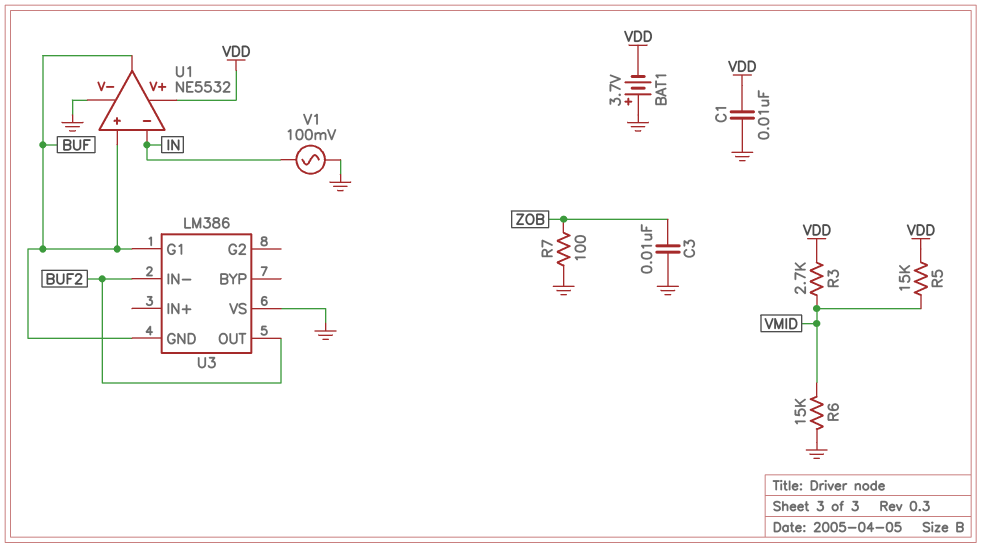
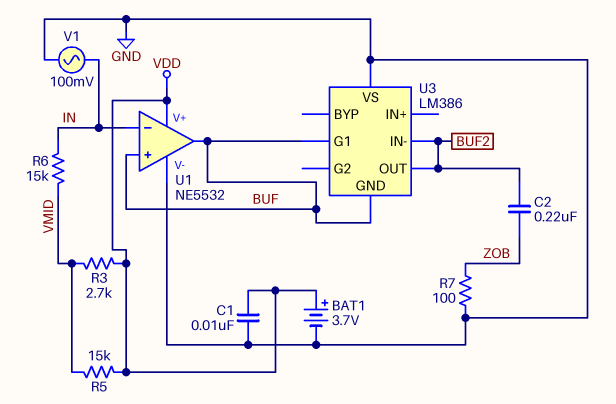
BAT1: 3.7V (plus GND, minus VDD) -> 3.7V (plus VDD, minus GND)
C2: none -> 220nF (BUF2, ZOB)
C3: 10nF (GND, ZOB) -> none
R6: 15k (GND, VMID) -> 15k (IN, VMID)

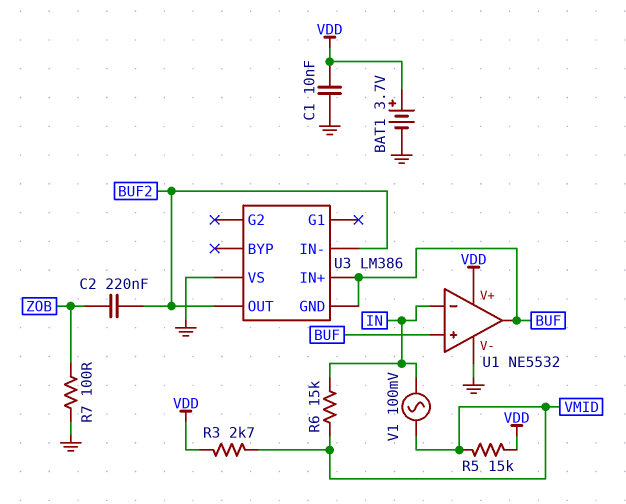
U3 pin G1: BUF -> none
U3 pin IN+: none -> BUF
V1: AC 100mV (GND, IN) -> AC 100mV (IN, VMID)

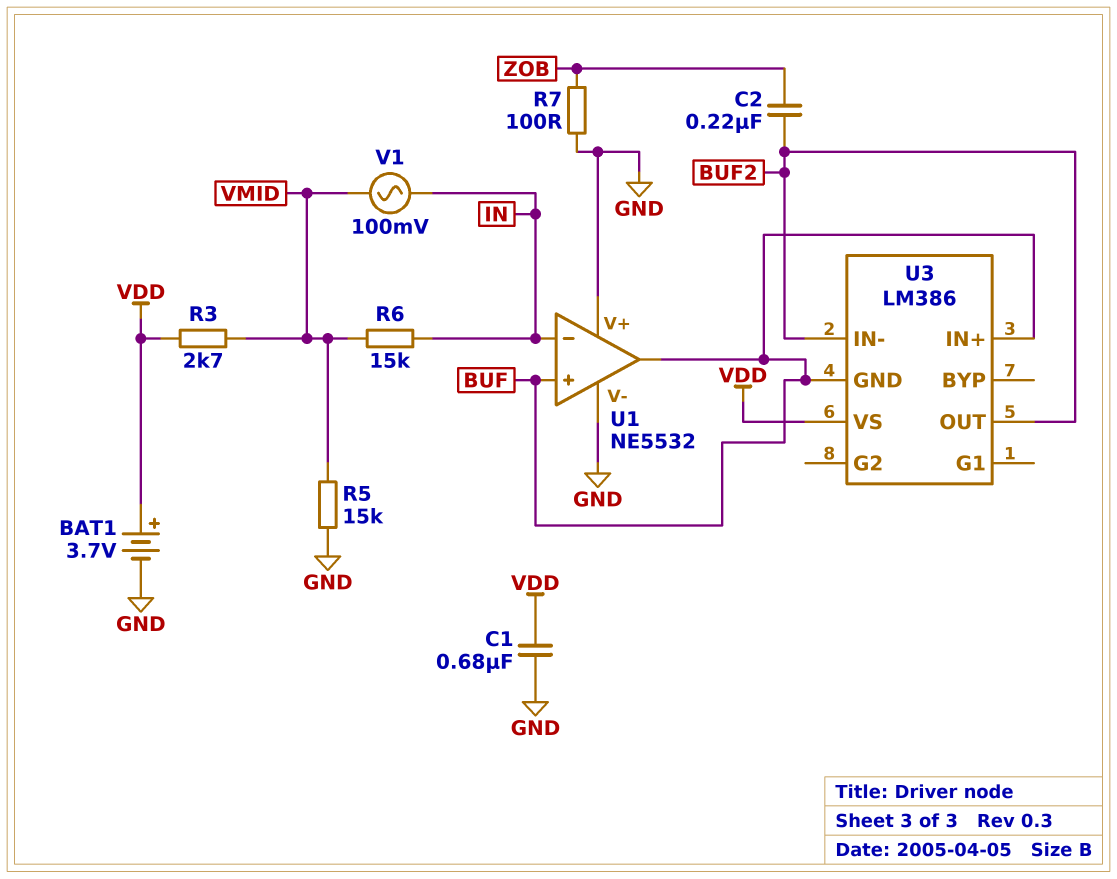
C1: 10nF (GND, VDD) -> 680nF (GND, VDD)
R5: 15k (VDD, VMID) -> 15k (GND, VMID)
U1 pin V+: VDD -> GND
U3 pin VS: GND -> VDD

